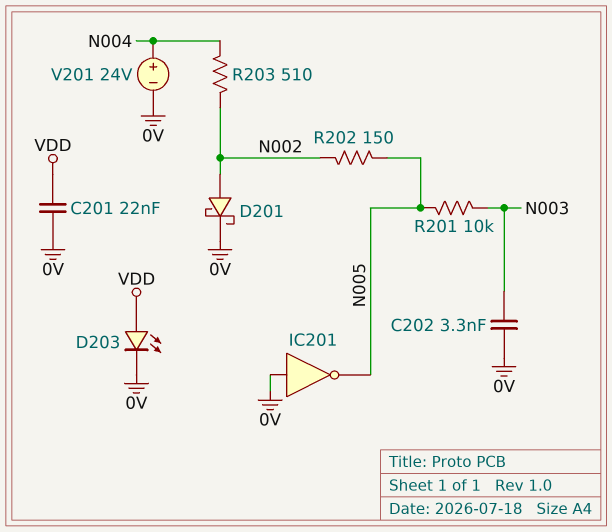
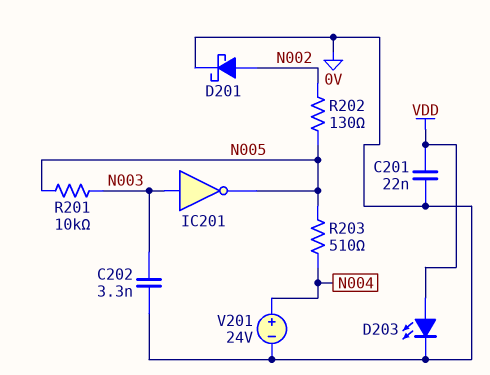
IC201: NOT (in 0V, out N005) -> NOT (in N003, out N005)
R202: 150 (N002, N005) -> 130 (N002, N005)
R203: 510 (N002, N004) -> 510 (N004, N005)

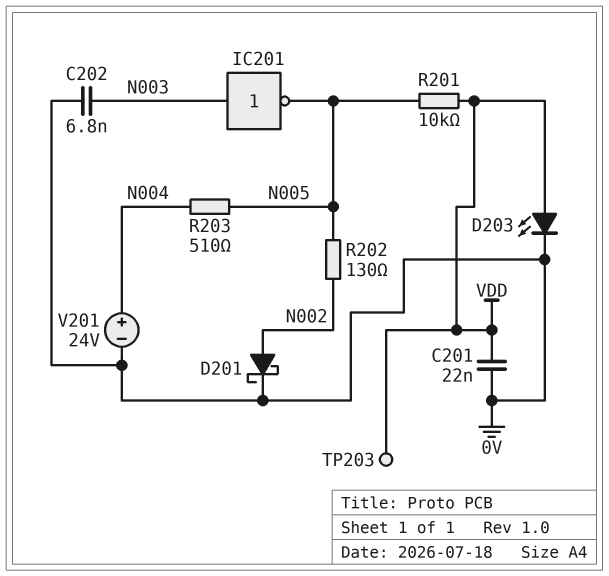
C202: 3.3nF (0V, N003) -> 6.8nF (0V, N003)
R201: 10k (N003, N005) -> 10k (N005, VDD)
TP203: none -> test point (VDD)

